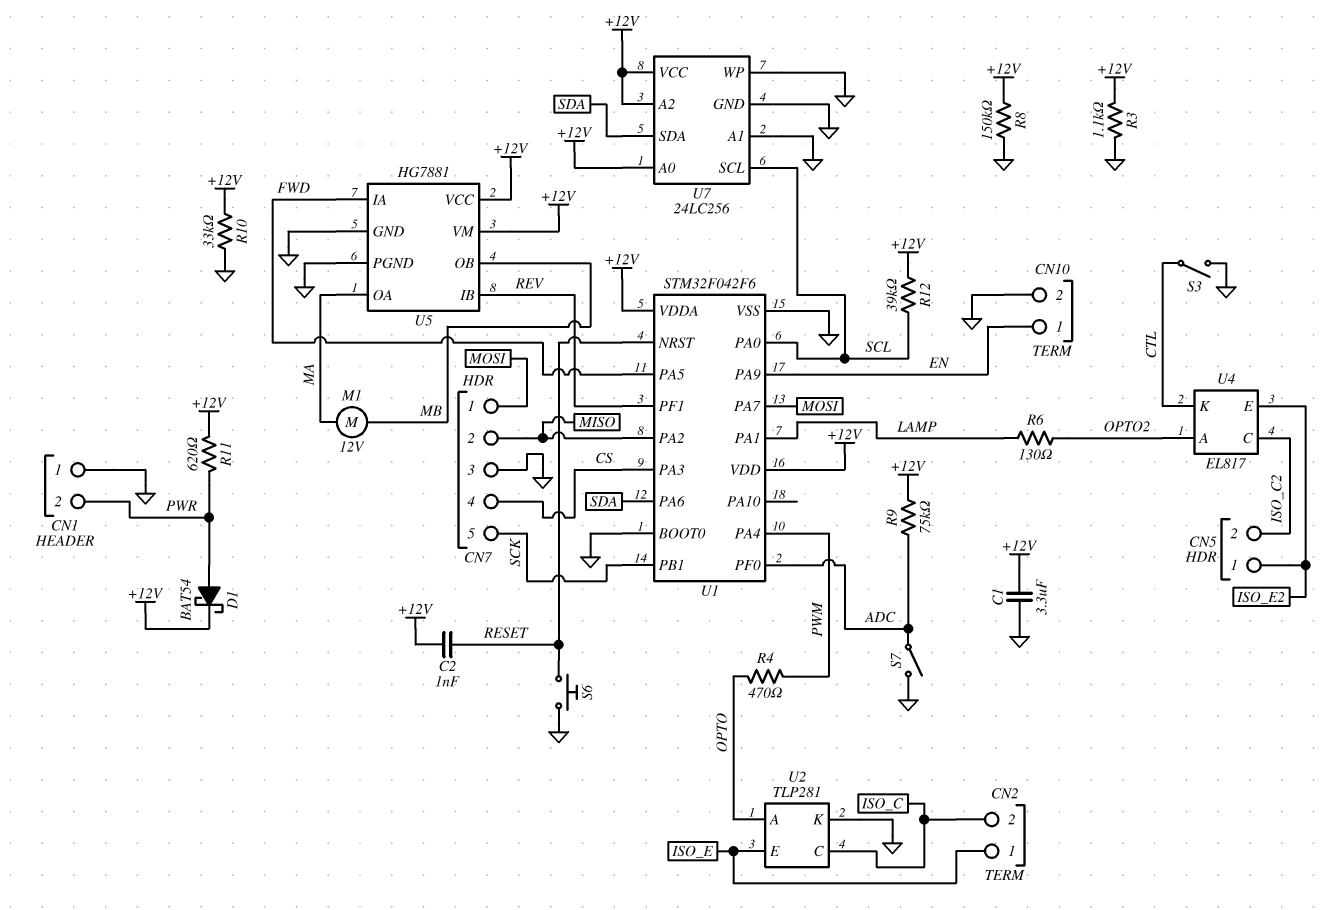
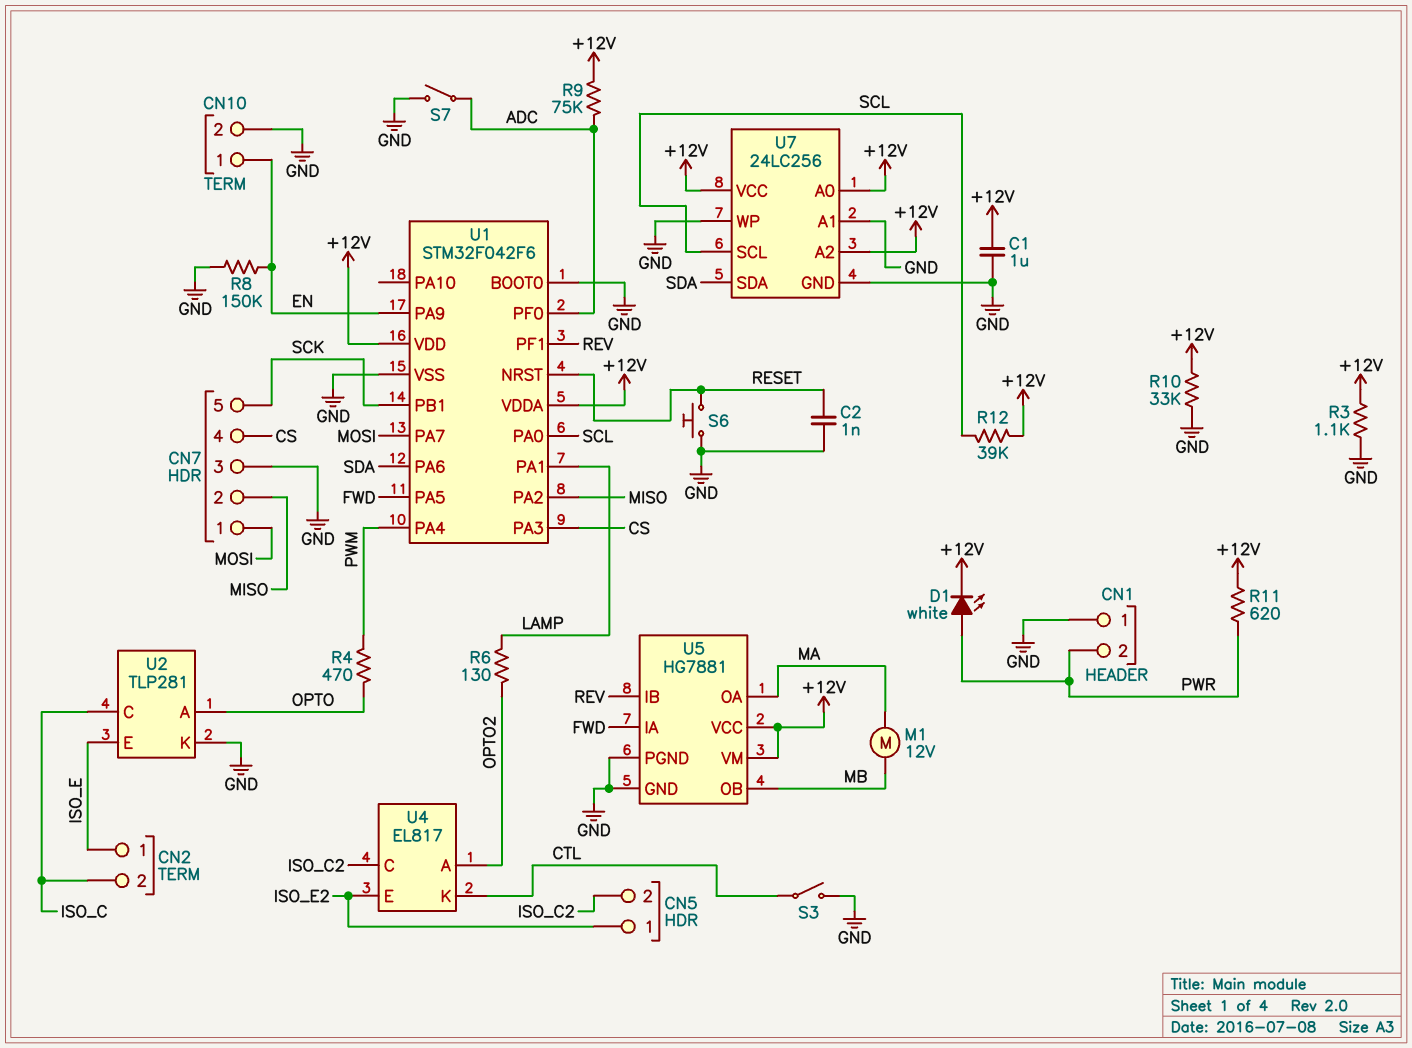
C1: 3.3uF (+12V, GND) -> 1uF (+12V, GND)
C2: 1nF (+12V, RESET) -> 1nF (GND, RESET)
D1: schottky BAT54 (A PWR, K +12V) -> LED white (A PWR, K +12V)
R8: 150k (+12V, GND) -> 150k (EN, GND)

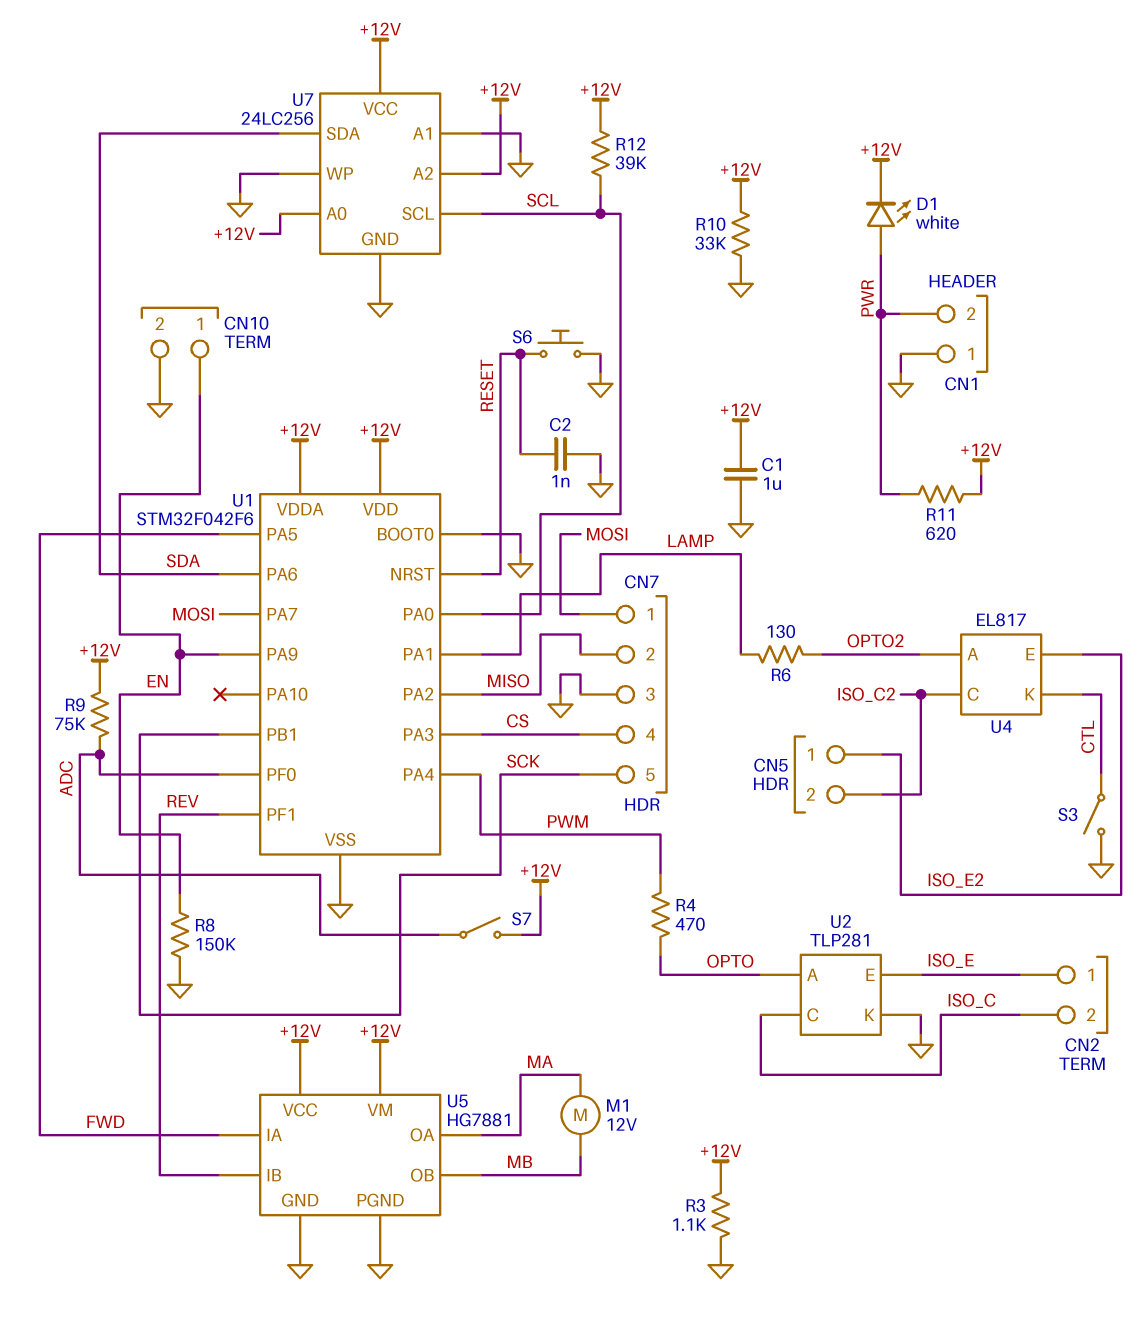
S7: switch (ADC, GND) -> switch (+12V, ADC)

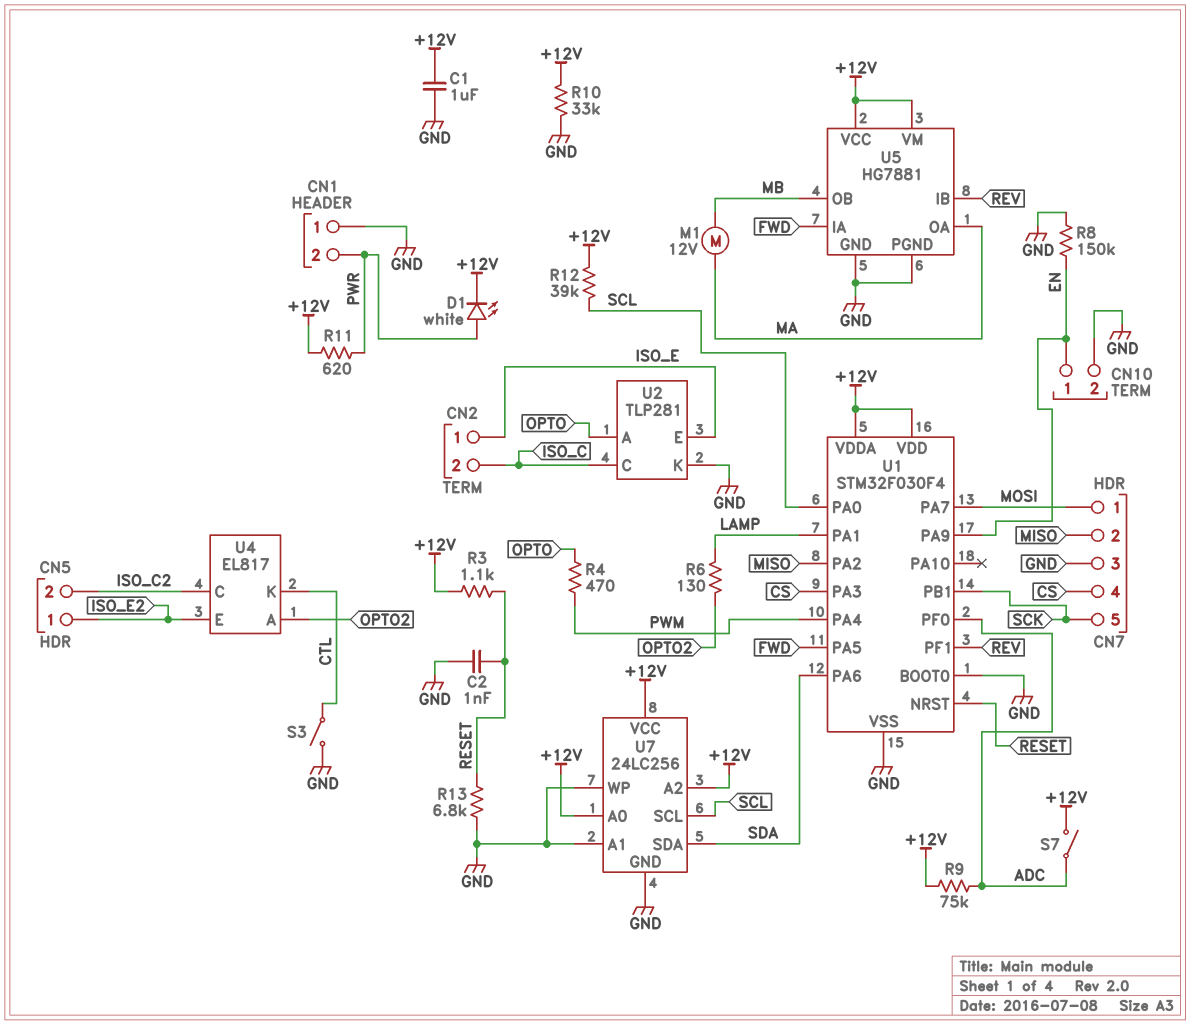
R3: 1.1k (+12V, GND) -> 1.1k (+12V, RESET)
R13: none -> 6.8k (GND, RESET)
S6: button (GND, RESET) -> none
U1: STM32F042F6 -> STM32F030F4

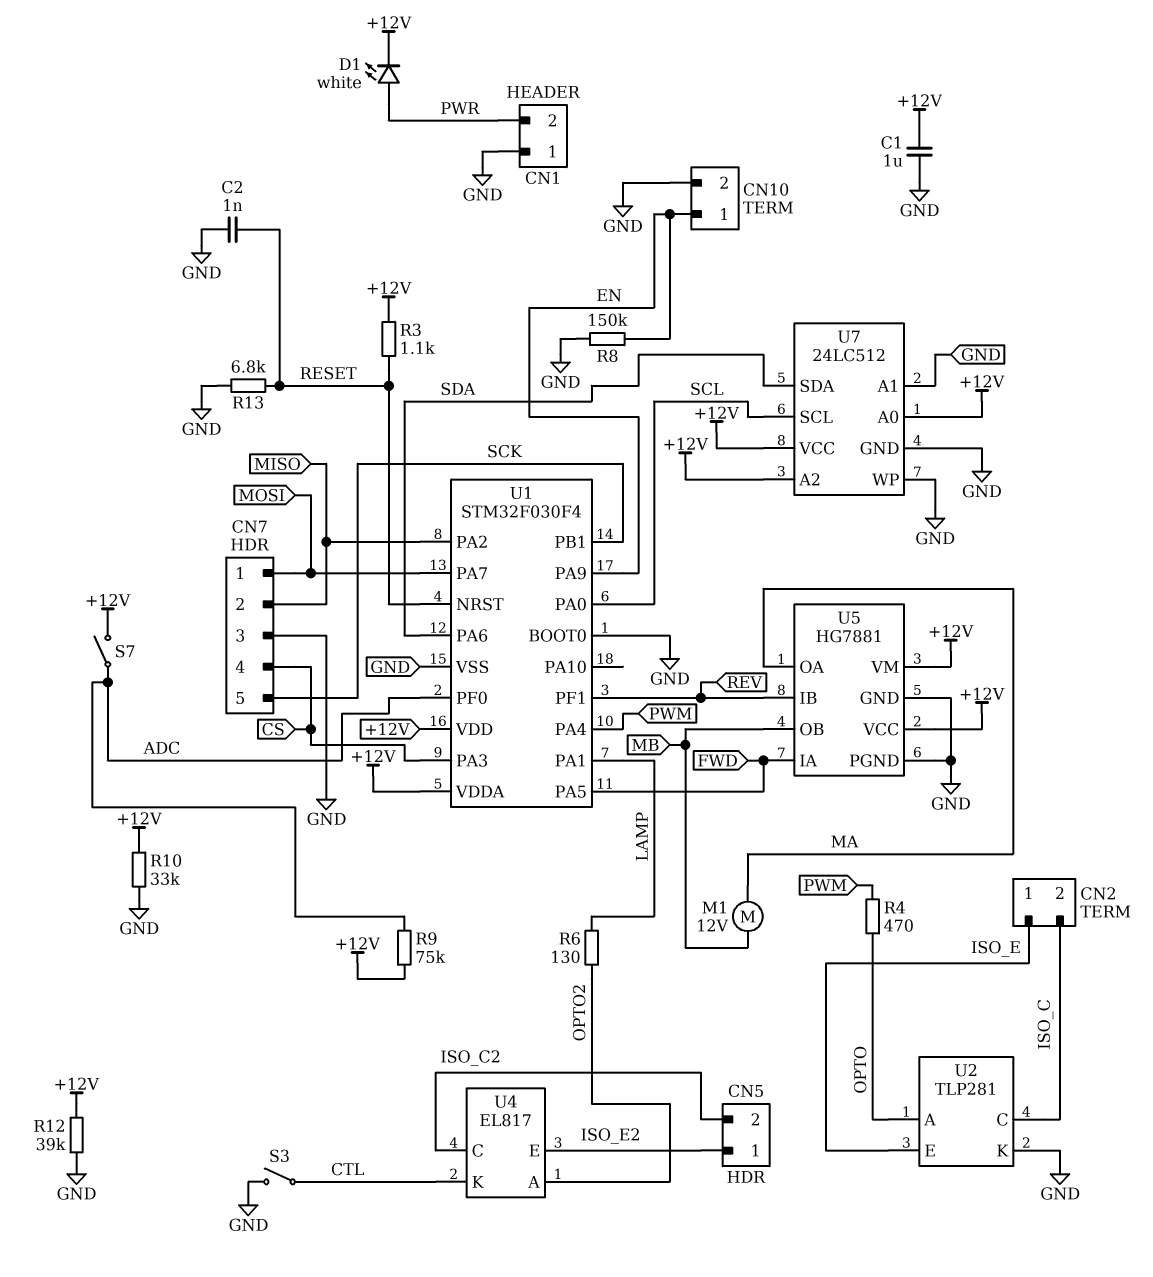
R11: 620 (+12V, PWR) -> none
R12: 39k (+12V, SCL) -> 39k (+12V, GND)
U7: 24LC256 -> 24LC512

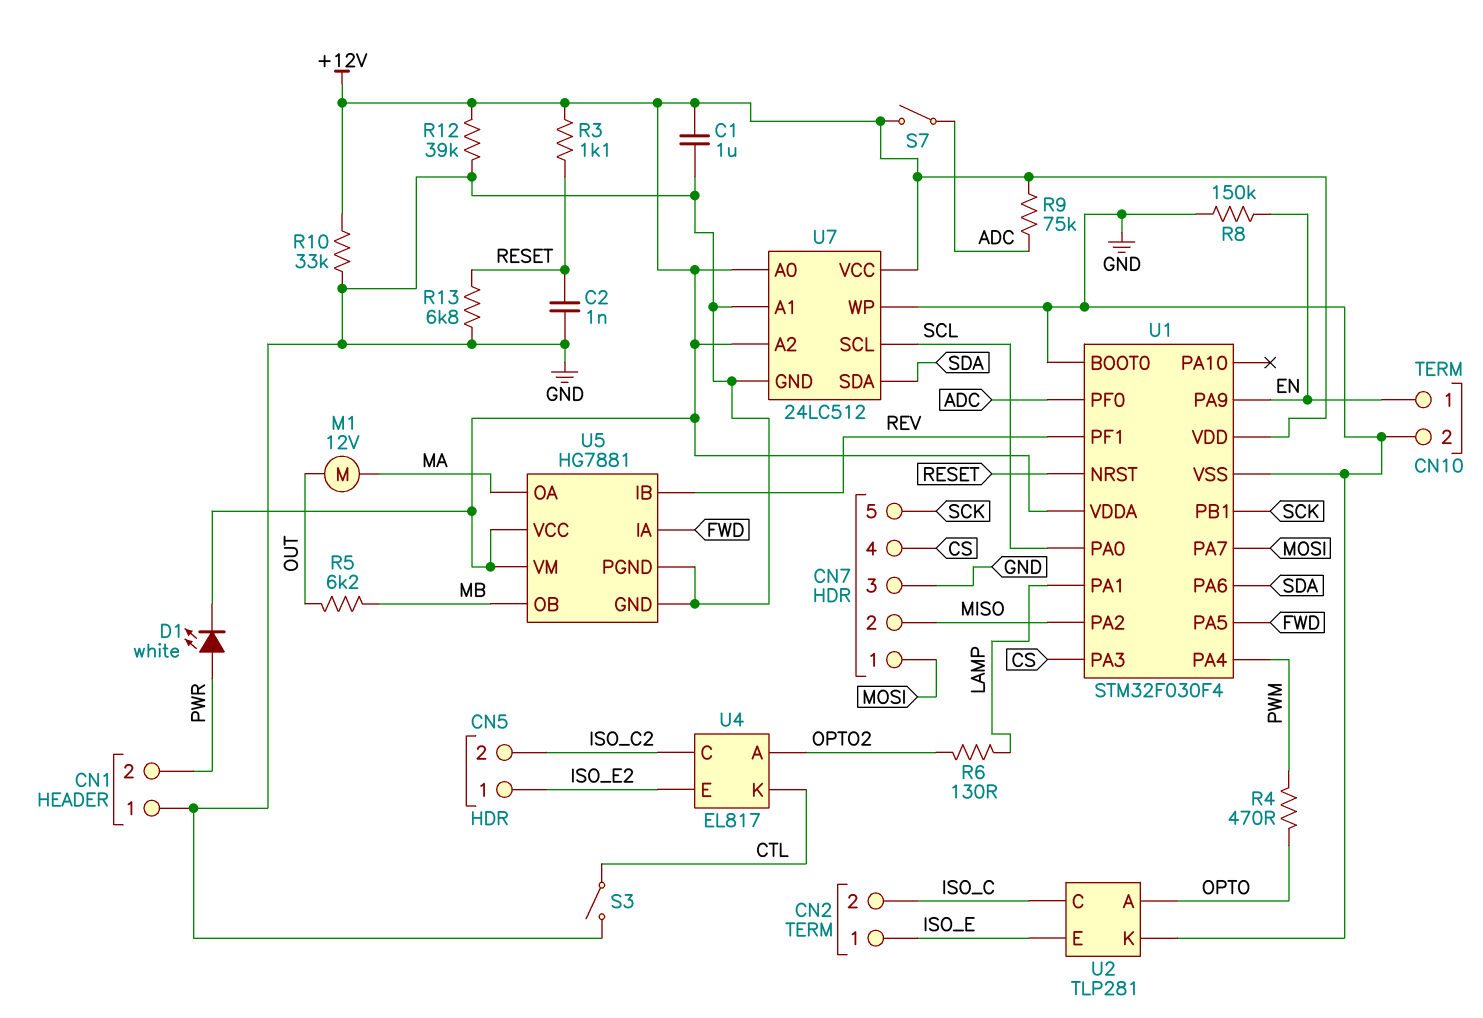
M1: motor 12V (MA, MB) -> motor 12V (MA, OUT)
R5: none -> 6.2k (MB, OUT)

